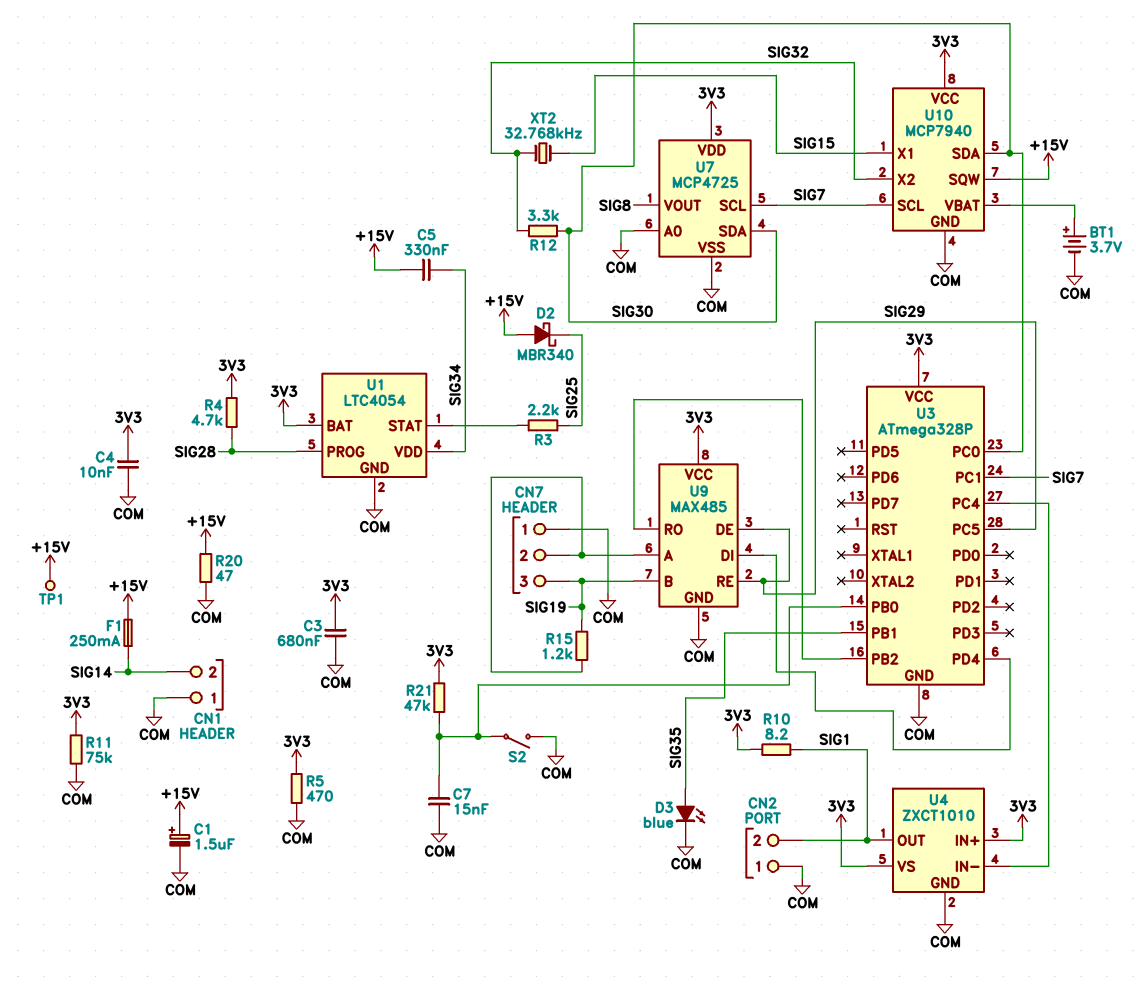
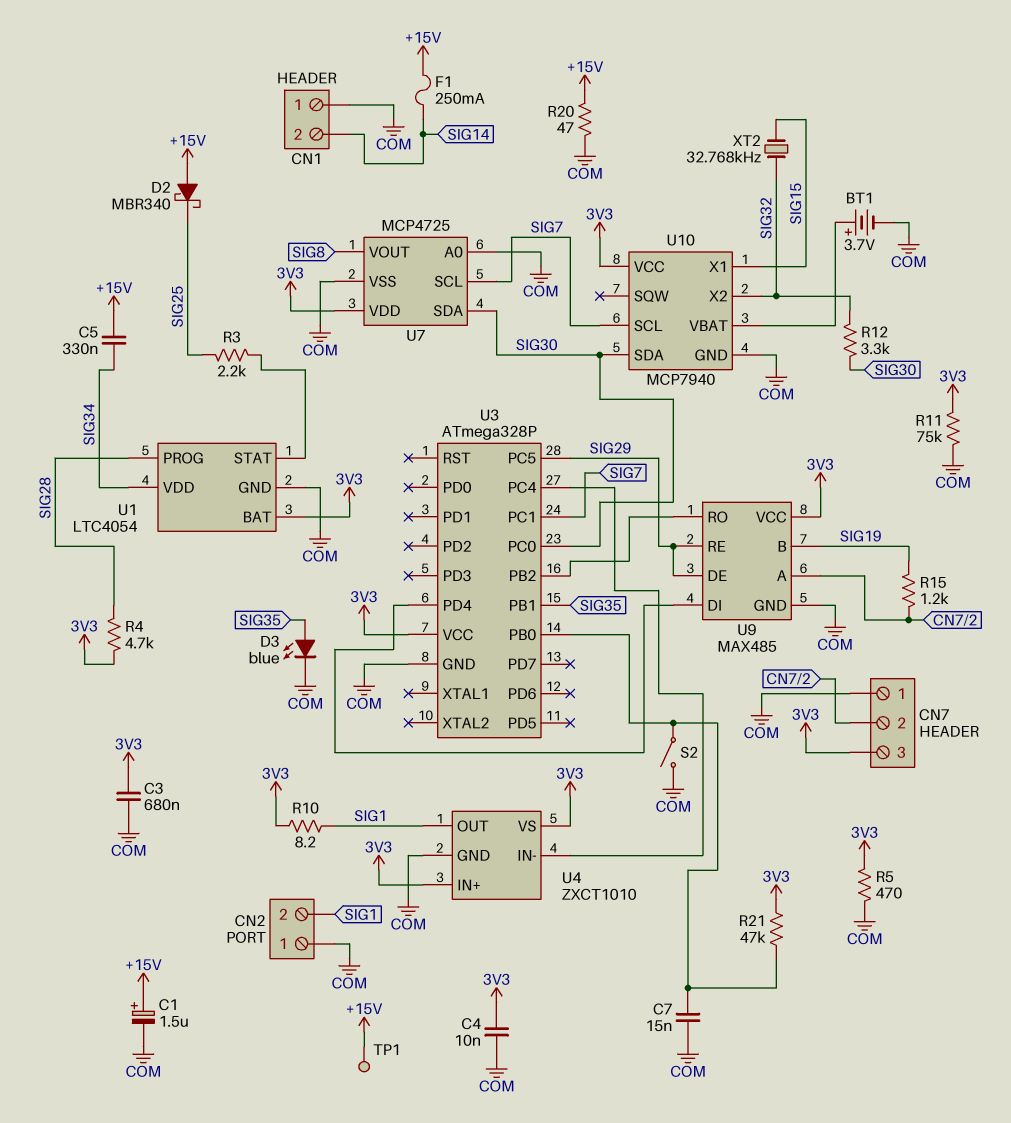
CN7 pin 3: SIG19 -> 3V3
U10 pin SQW: +15V -> none

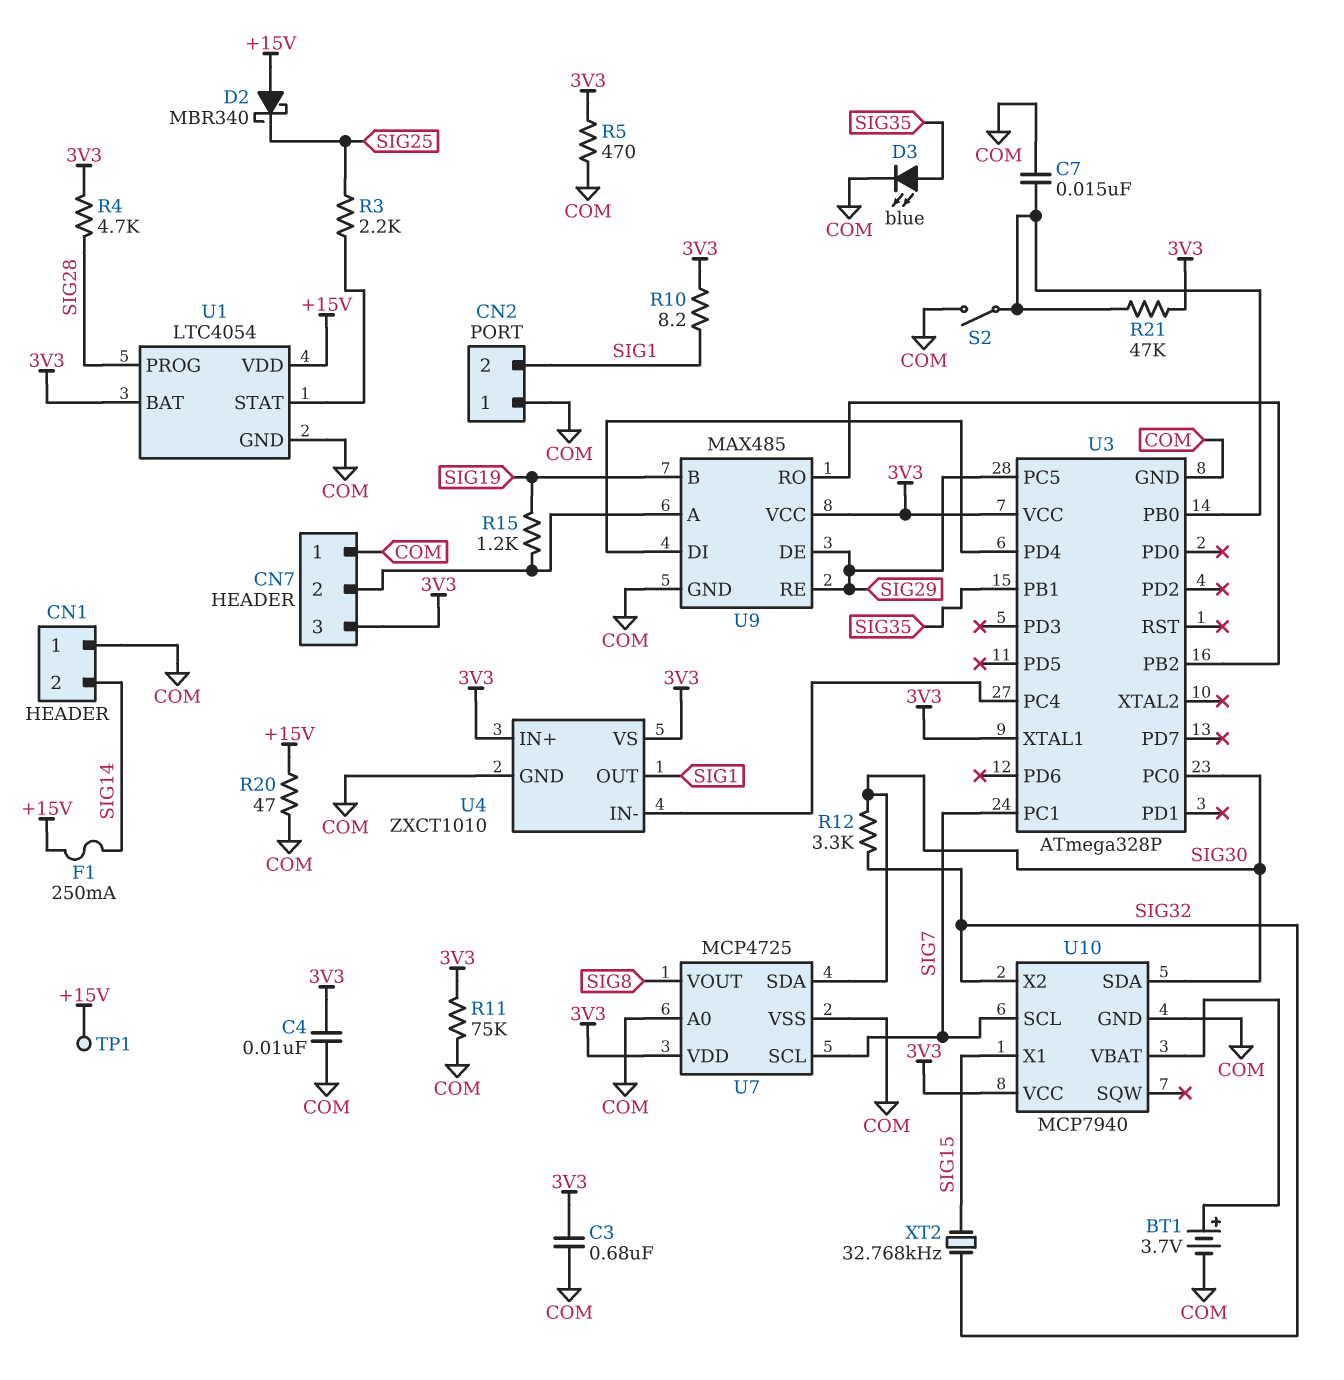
C1: 1.5uF (plus +15V, minus COM) -> none
C5: 330nF (+15V, SIG34) -> none
U1 pin VDD: SIG34 -> +15V
U3 pin XTAL1: none -> 3V3

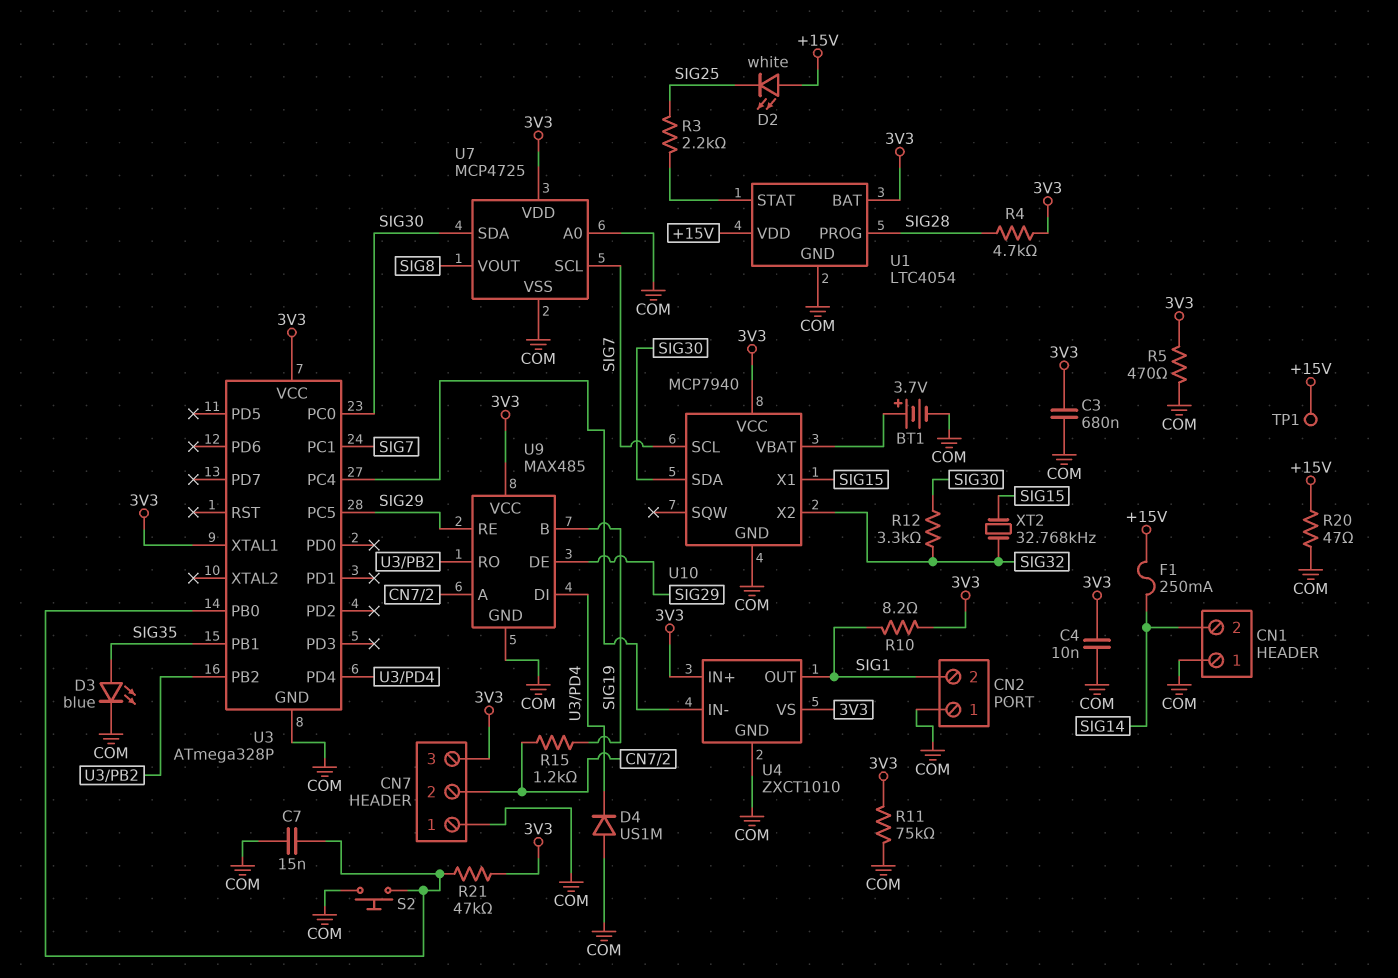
D2: schottky MBR340 (A +15V, K SIG25) -> LED white (A +15V, K SIG25)
D4: none -> diode US1M (A COM, K U3/PD4)
S2: switch (COM, U3/PB0) -> button (COM, U3/PB0)

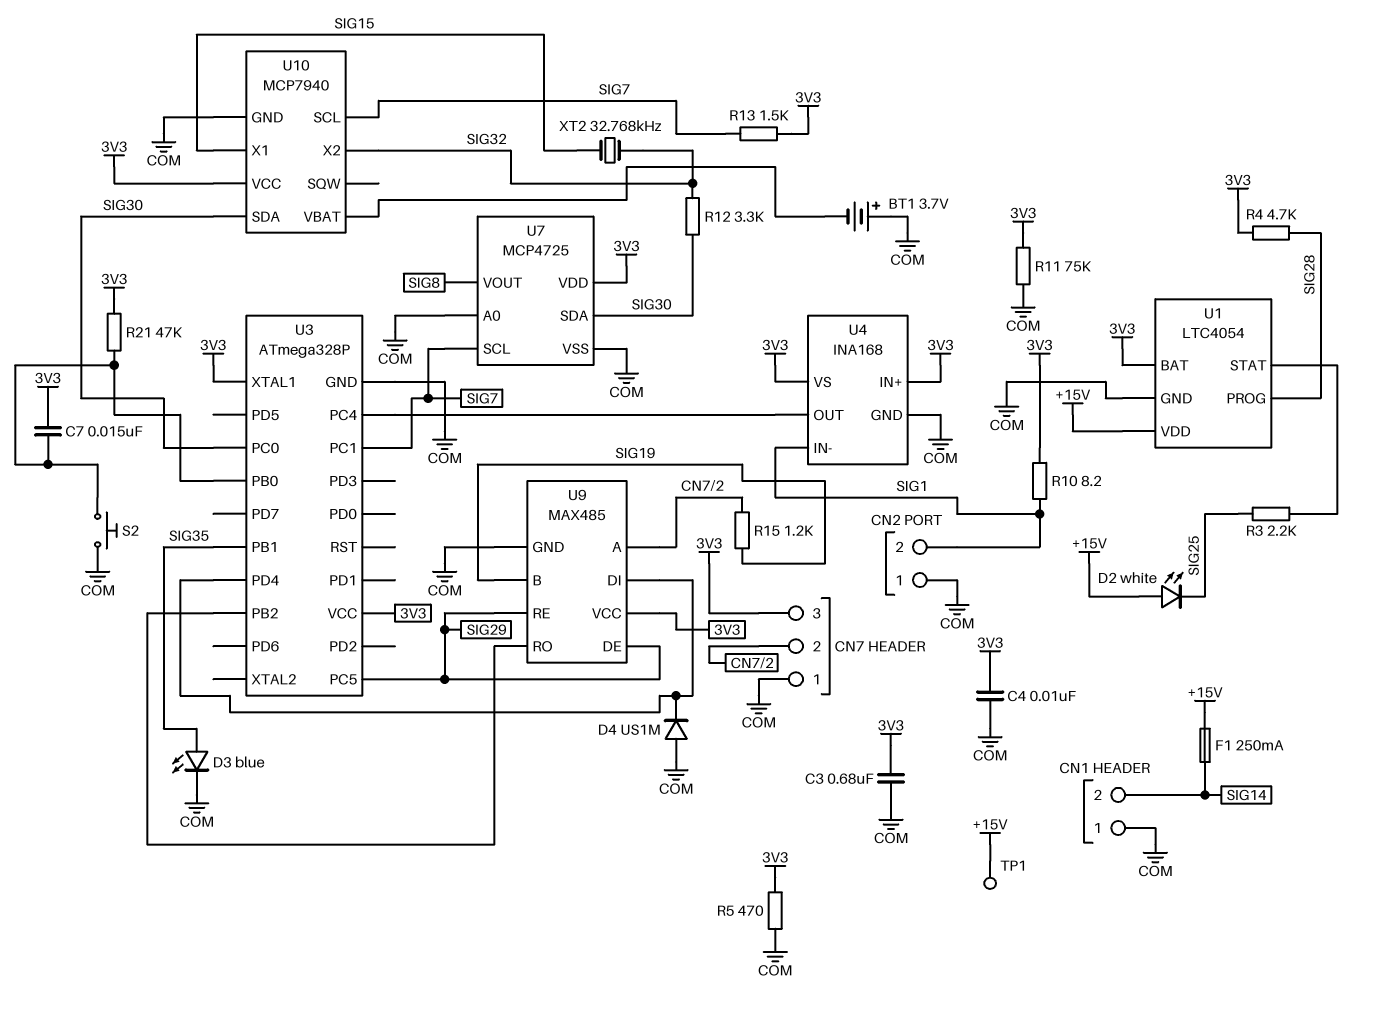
BT1: 3.7V (plus U10/VBAT, minus COM) -> 3.7V (plus COM, minus U10/VBAT)
C7: 15nF (COM, U3/PB0) -> 15nF (3V3, U3/PB0)
R13: none -> 1.5k (3V3, SIG7)
R20: 47 (+15V, COM) -> none
U4: ZXCT1010 -> INA168
U4 pin IN-: U3/PC4 -> SIG1
U4 pin OUT: SIG1 -> U3/PC4

